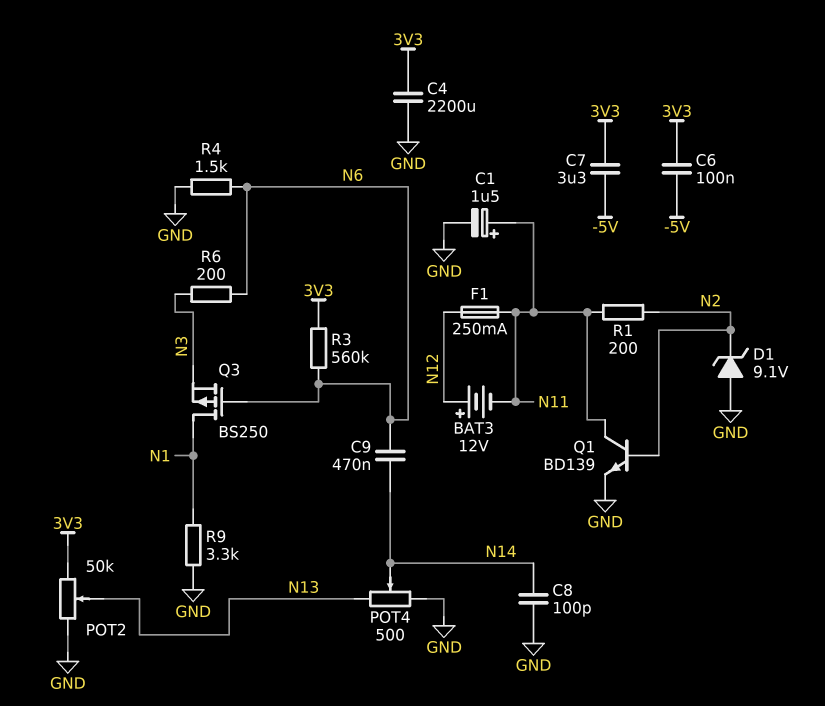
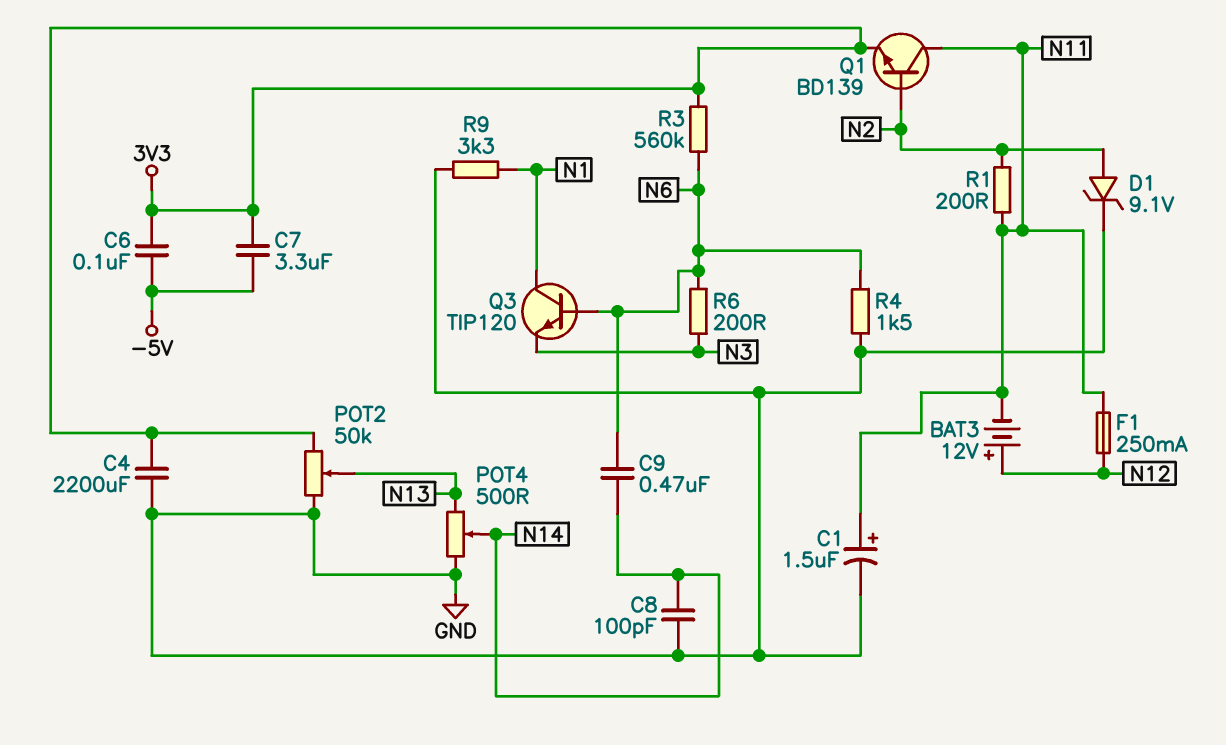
D1: zener 9.1V (A GND, K N2) -> zener 9.1V (A N2, K GND)
Q1: NPN BD139 (B N2, C N11, E GND) -> NPN BD139 (B N2, C N11, E 3V3)
Q3: PMOS BS250 (G N6, D N1, S N3) -> NPN TIP120 (B N6, C N1, E N3)

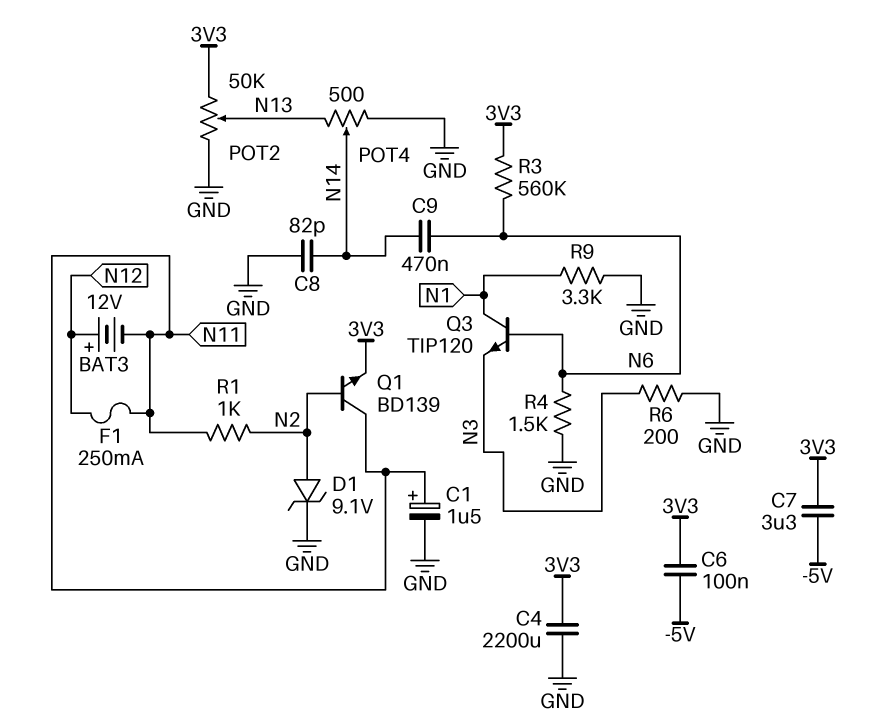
C8: 100pF (GND, N14) -> 82pF (GND, N14)
R1: 200 (N2, N11) -> 1k (N2, N11)
R6: 200 (N3, N6) -> 200 (GND, N3)

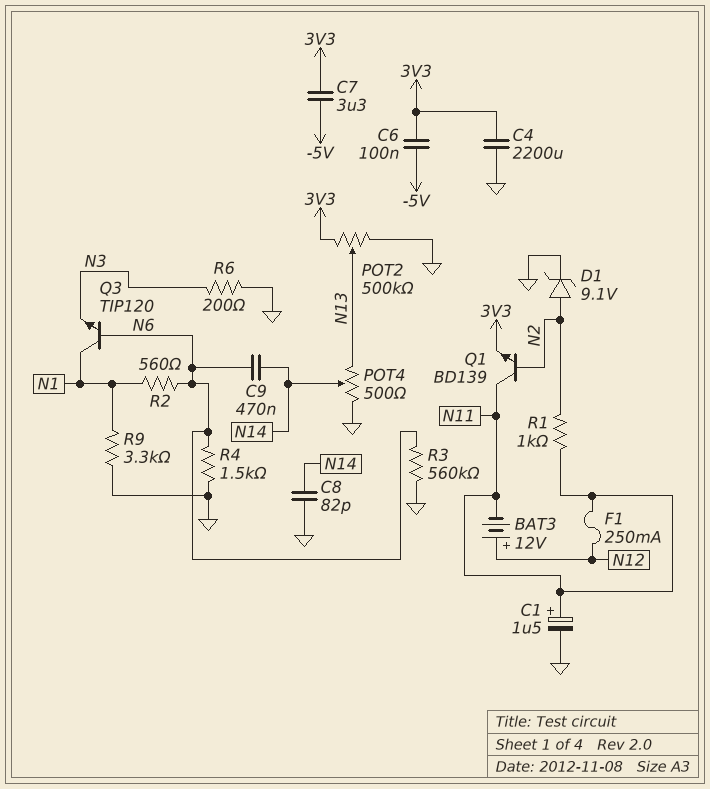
POT2: 50k (3V3, GND, wiper N13) -> 500k (3V3, GND, wiper N13)
R2: none -> 560 (N1, N6)
R3: 560k (3V3, N6) -> 560k (GND, N6)

